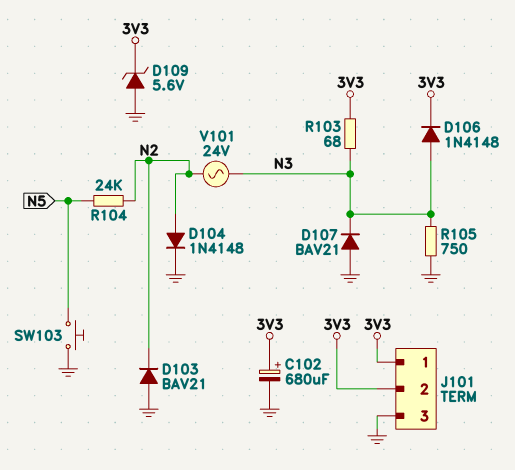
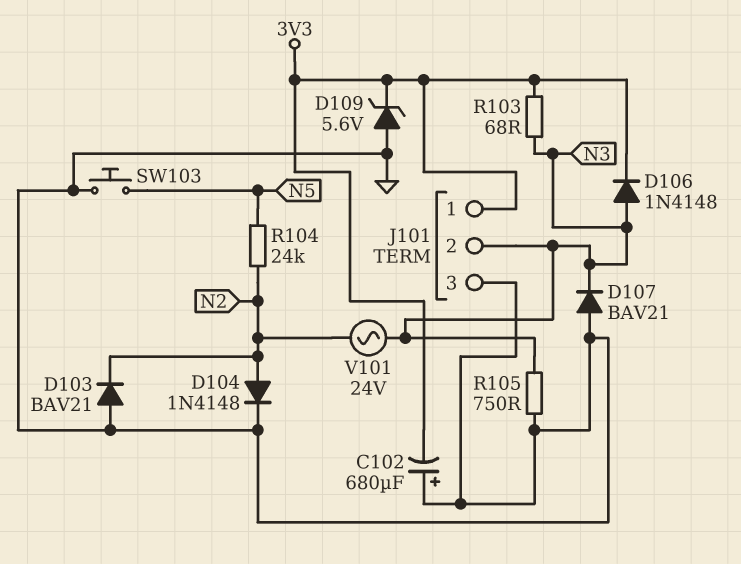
C102: 680uF (plus 3V3, minus GND) -> 680uF (plus GND, minus 3V3)
J101 pin 2: 3V3 -> N3

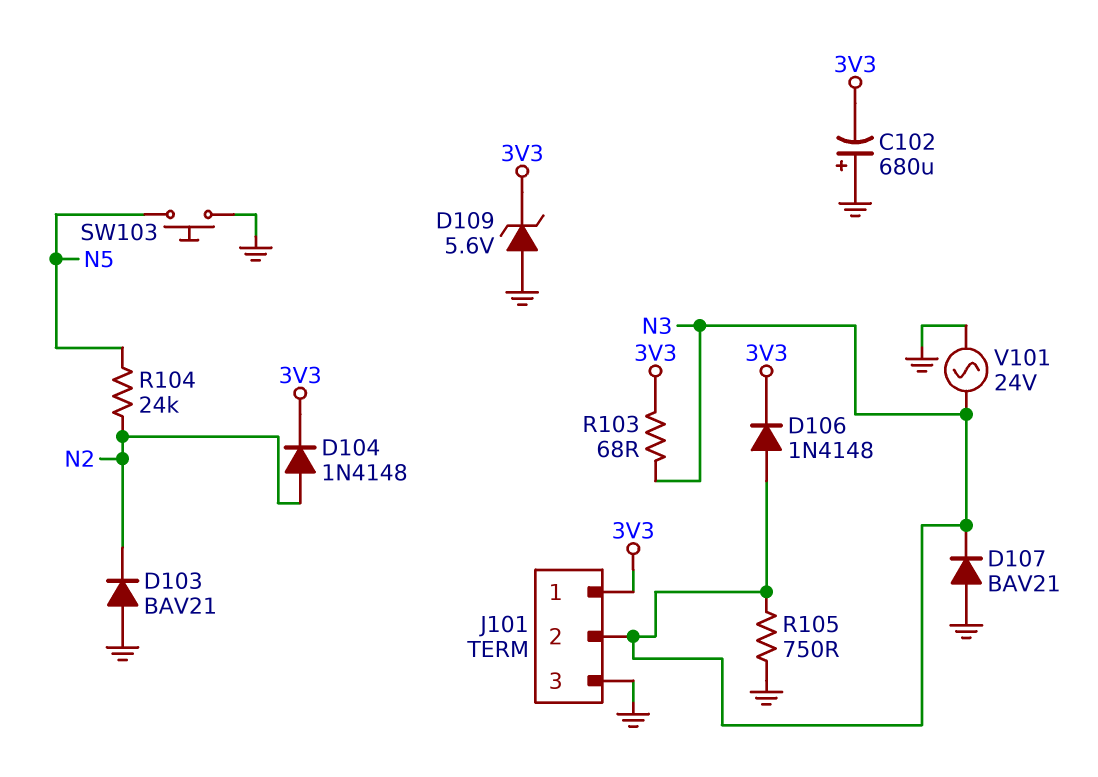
D104: diode 1N4148 (A N2, K GND) -> diode 1N4148 (A N2, K 3V3)
V101: AC 24V (N2, N3) -> AC 24V (GND, N3)

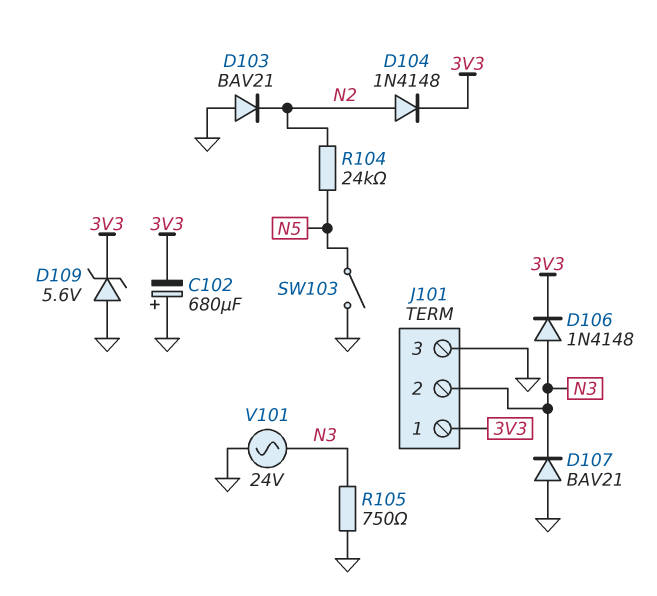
R103: 68 (3V3, N3) -> none
SW103: button (GND, N5) -> switch (GND, N5)

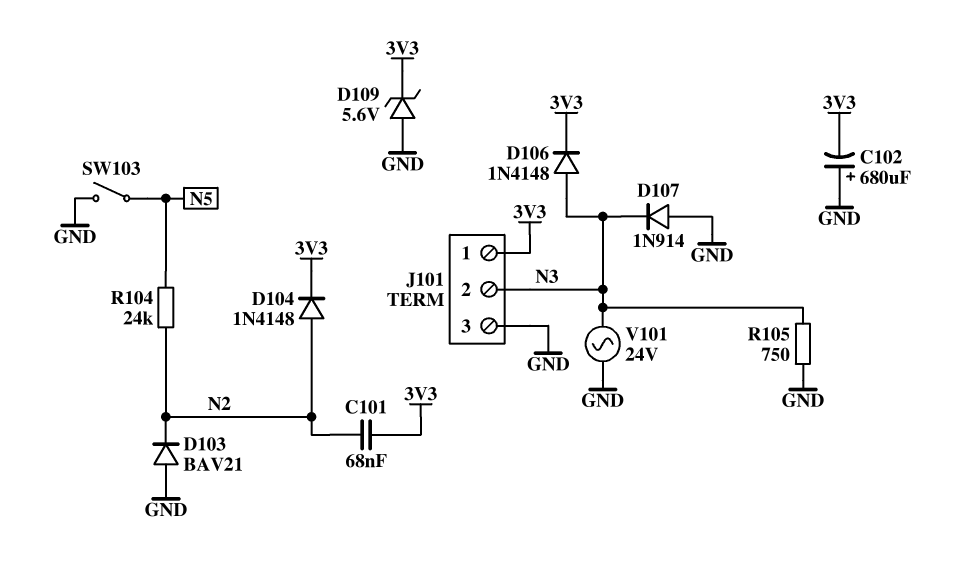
C101: none -> 68nF (3V3, N2)
D107: diode BAV21 (A GND, K N3) -> diode 1N914 (A GND, K N3)

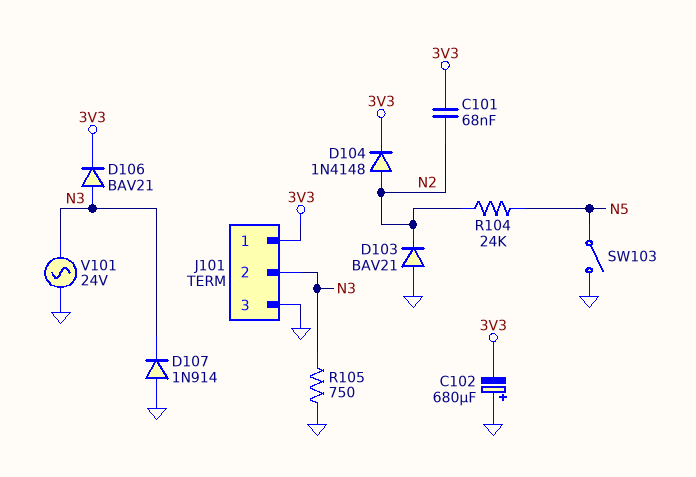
D106: diode 1N4148 (A N3, K 3V3) -> diode BAV21 (A N3, K 3V3)
D109: zener 5.6V (A GND, K 3V3) -> none

